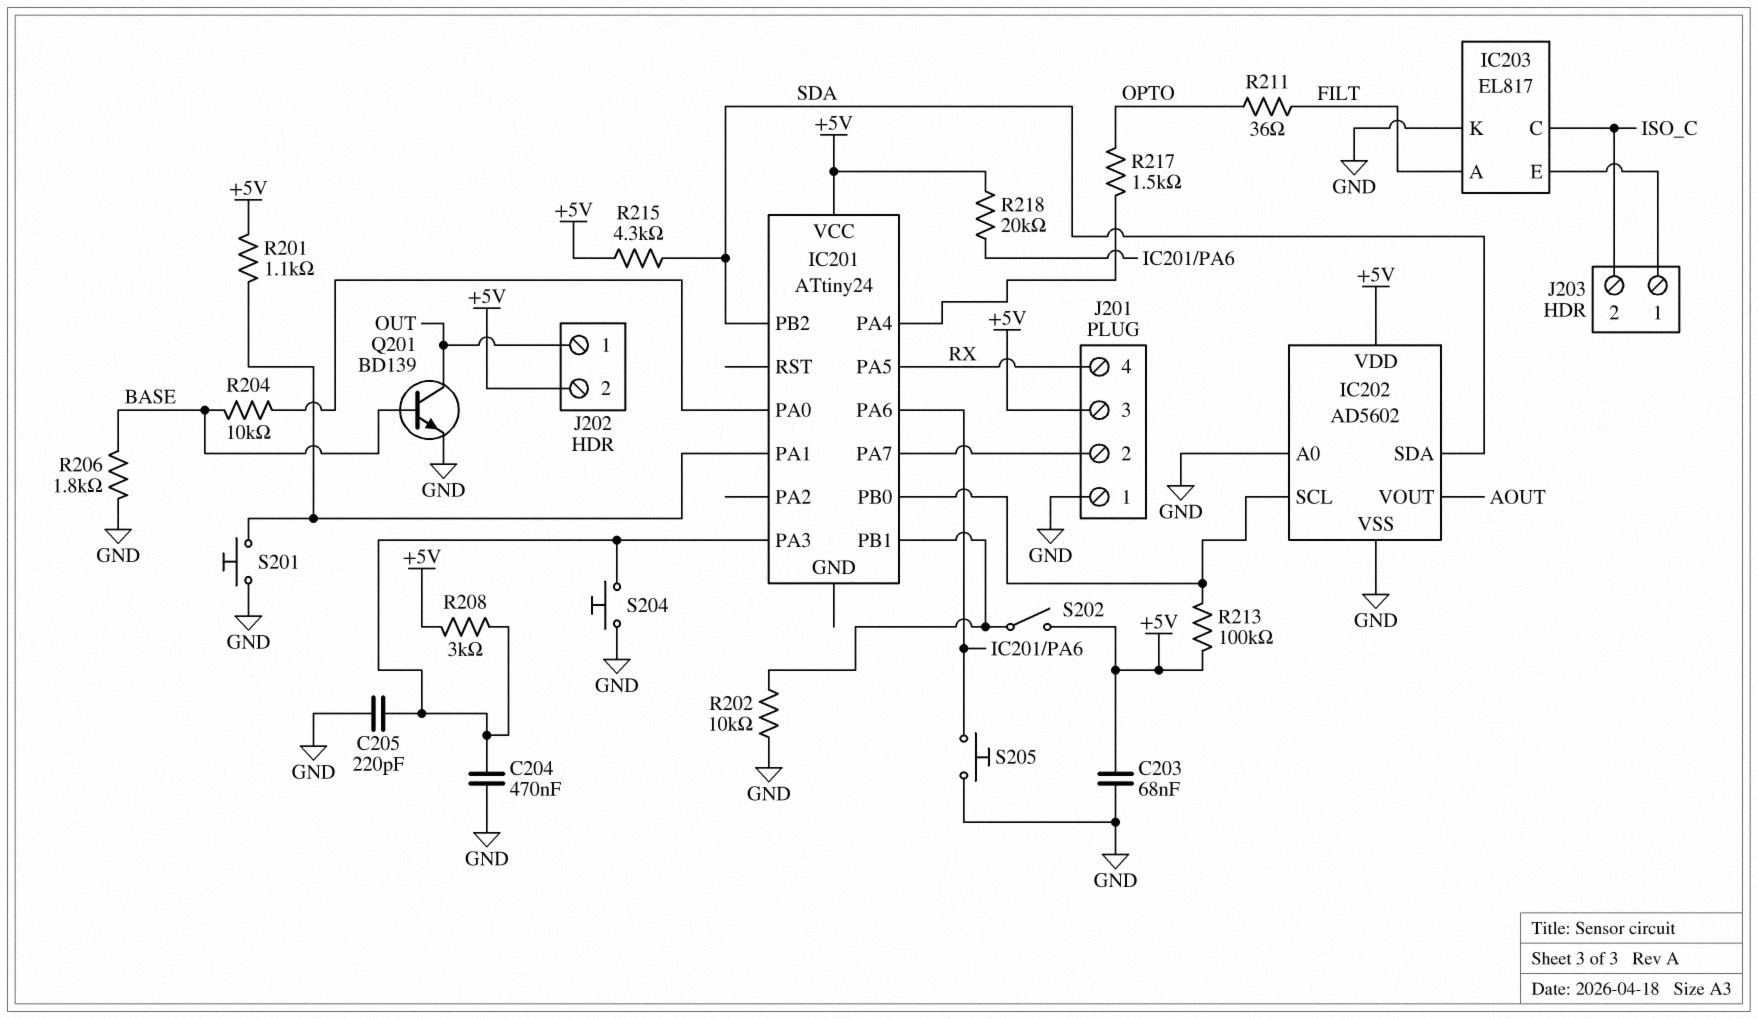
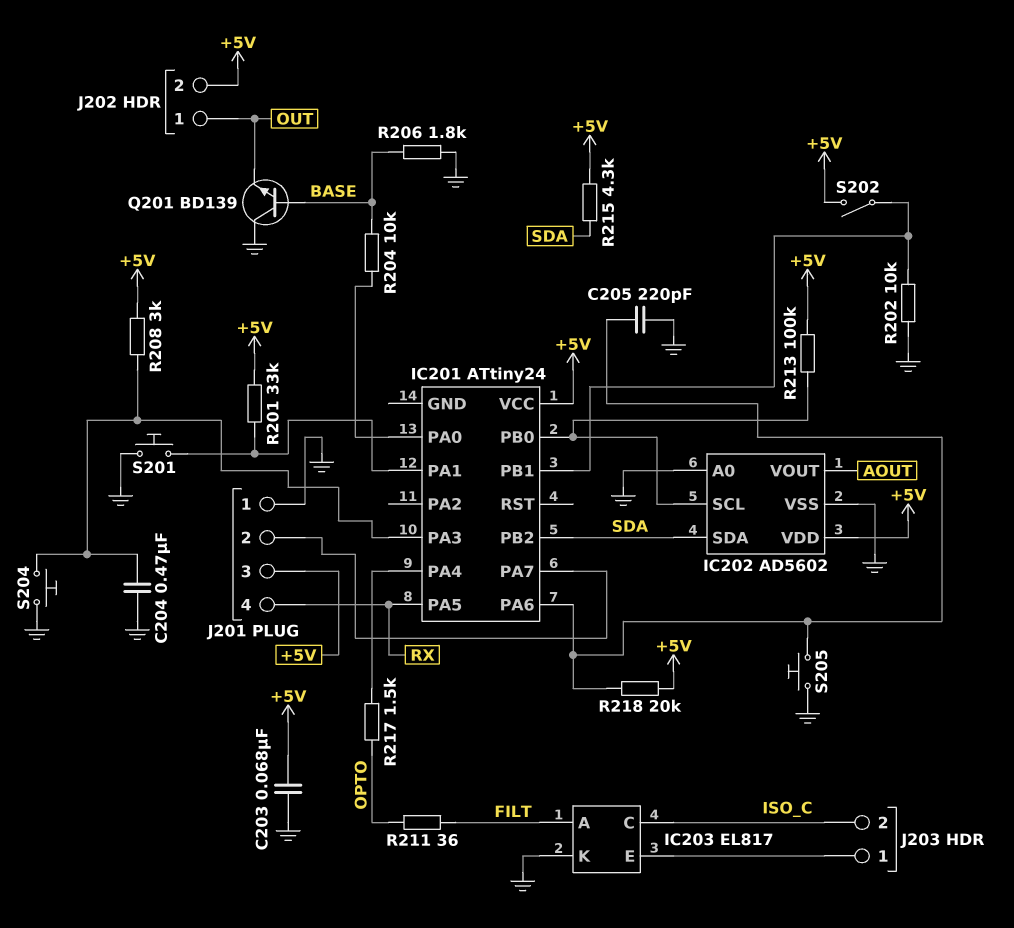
C205: 220pF (GND, IC201/PA3) -> 220pF (GND, IC201/PA6)
Q201: NPN BD139 (B BASE, C OUT, E GND) -> NPN BD139 (B BASE, C GND, E OUT)
R201: 1.1k (+5V, IC201/PA1) -> 33k (+5V, IC201/PA1)

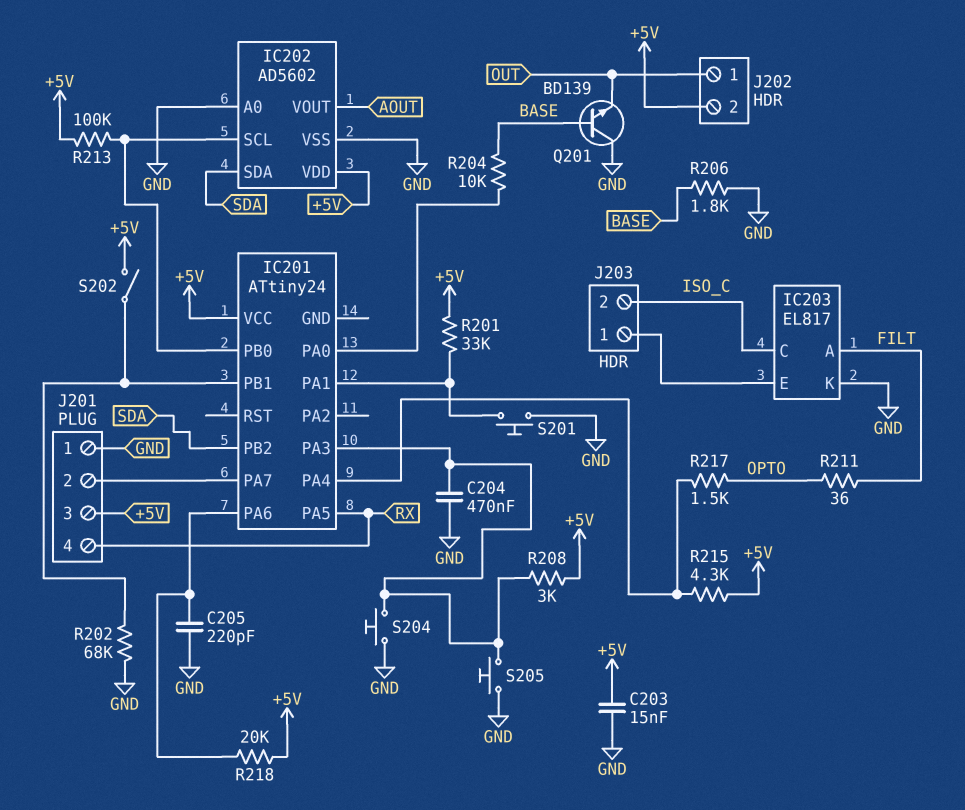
C203: 68nF (+5V, GND) -> 15nF (+5V, GND)
R202: 10k (GND, IC201/PB1) -> 68k (GND, IC201/PB1)
R215: 4.3k (+5V, SDA) -> 4.3k (+5V, IC201/PA4)
S205: button (GND, IC201/PA6) -> button (GND, IC201/PA3)

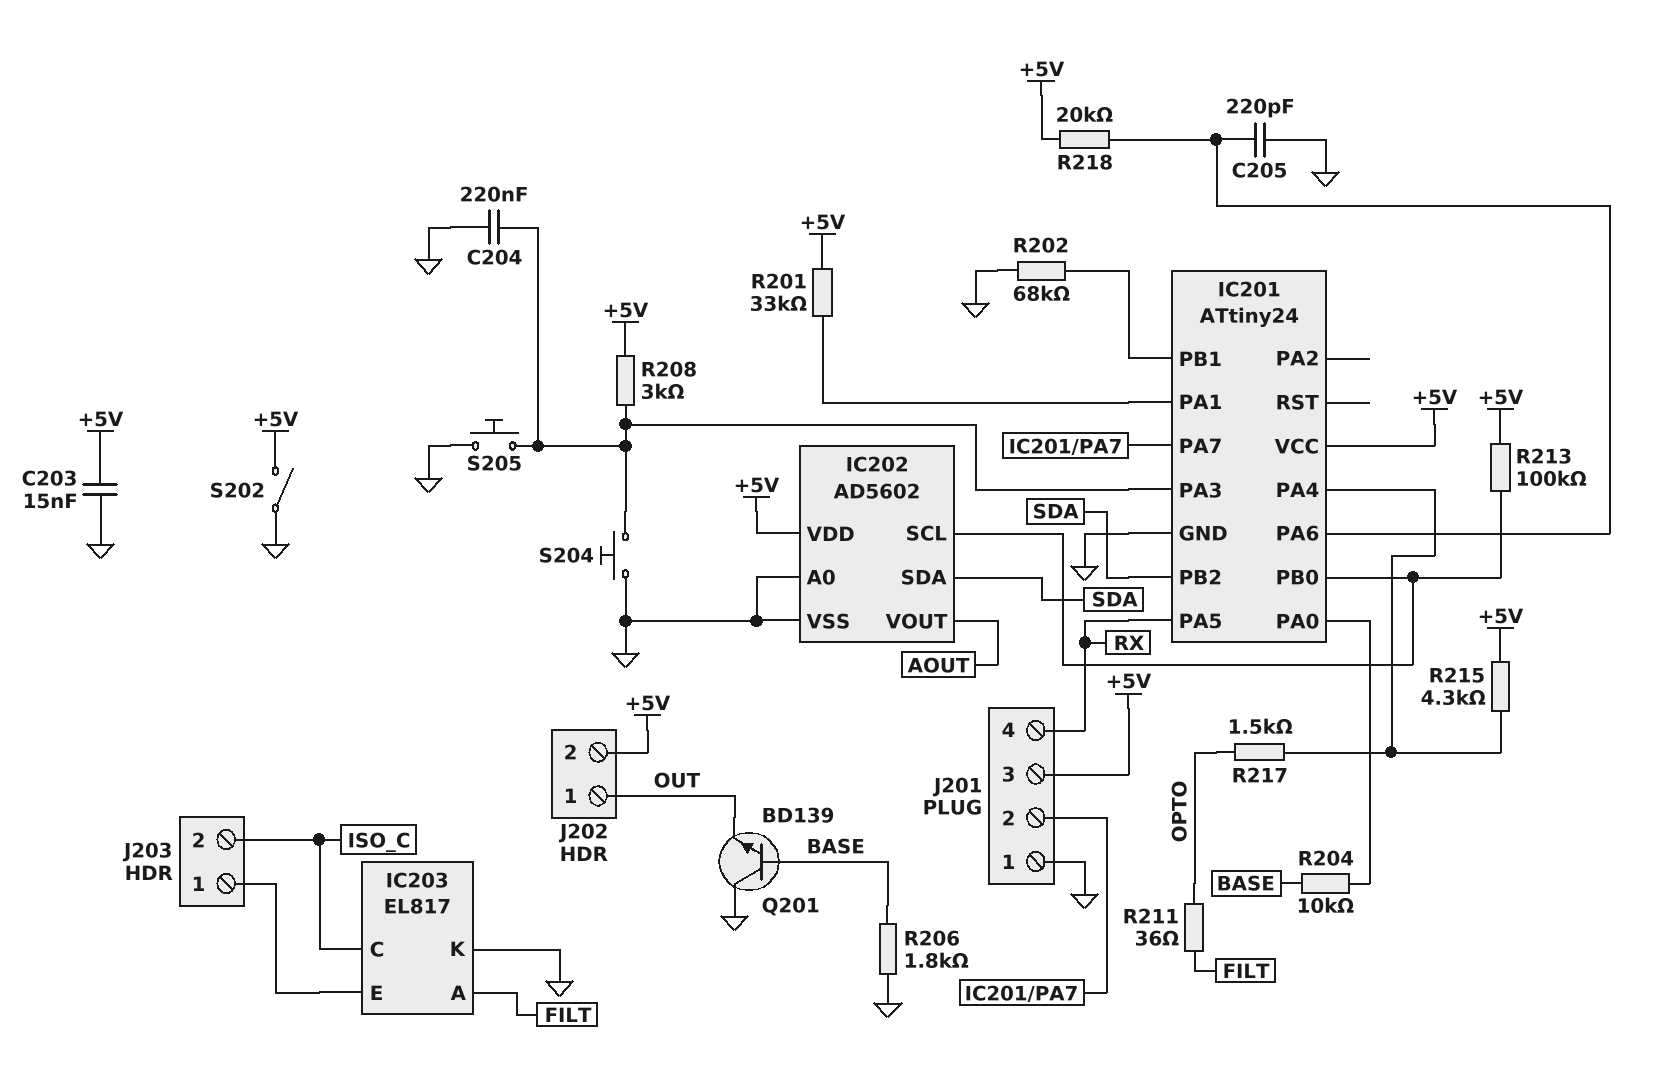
C204: 470nF (GND, IC201/PA3) -> 220nF (GND, IC201/PA3)
IC201 pin GND: none -> GND
S201: button (GND, IC201/PA1) -> none
S202: switch (+5V, IC201/PB1) -> switch (+5V, GND)

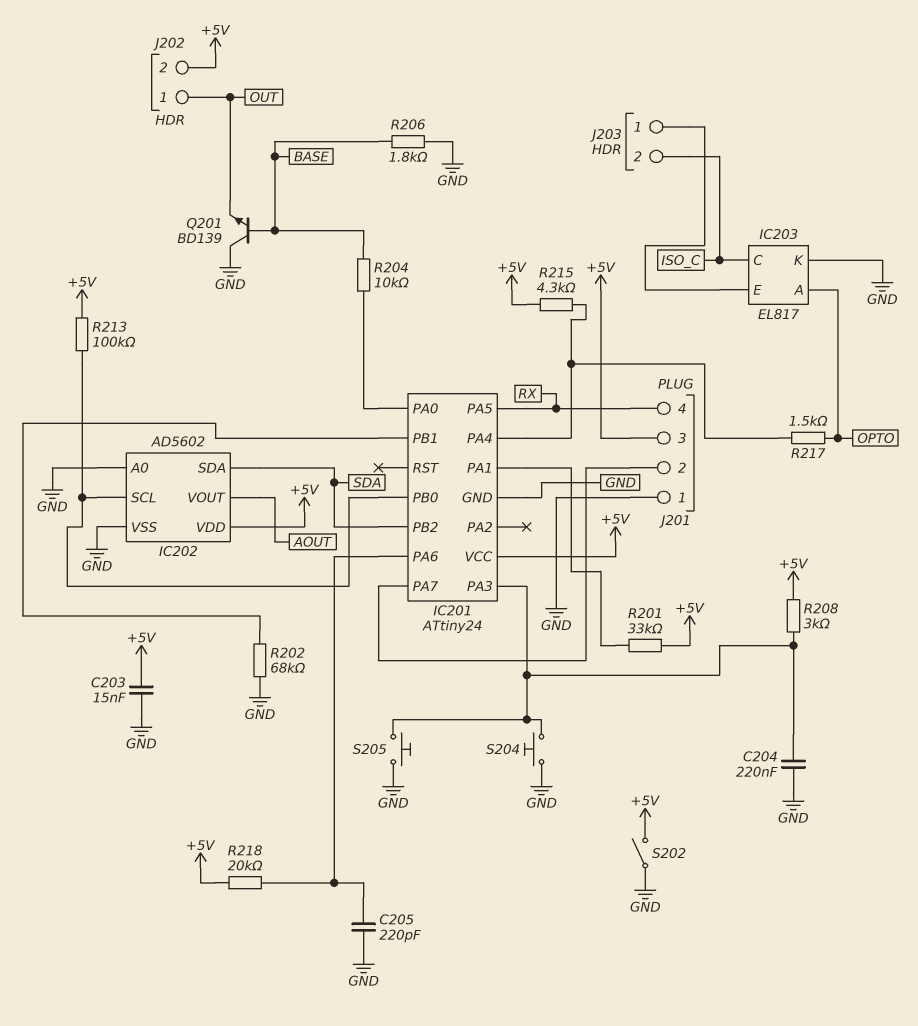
IC203 pin A: FILT -> OPTO
R211: 36 (FILT, OPTO) -> none

